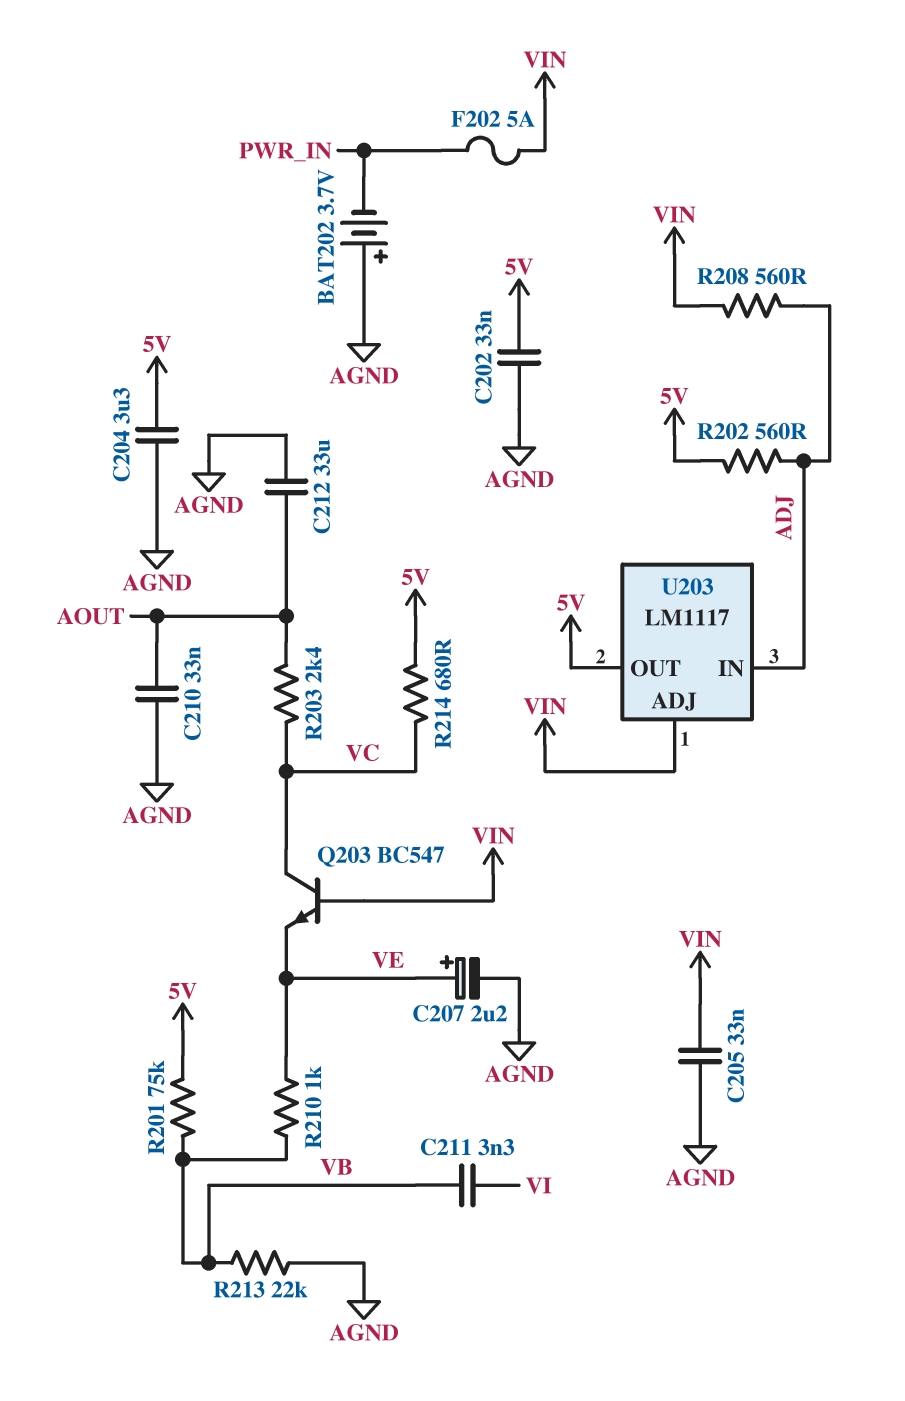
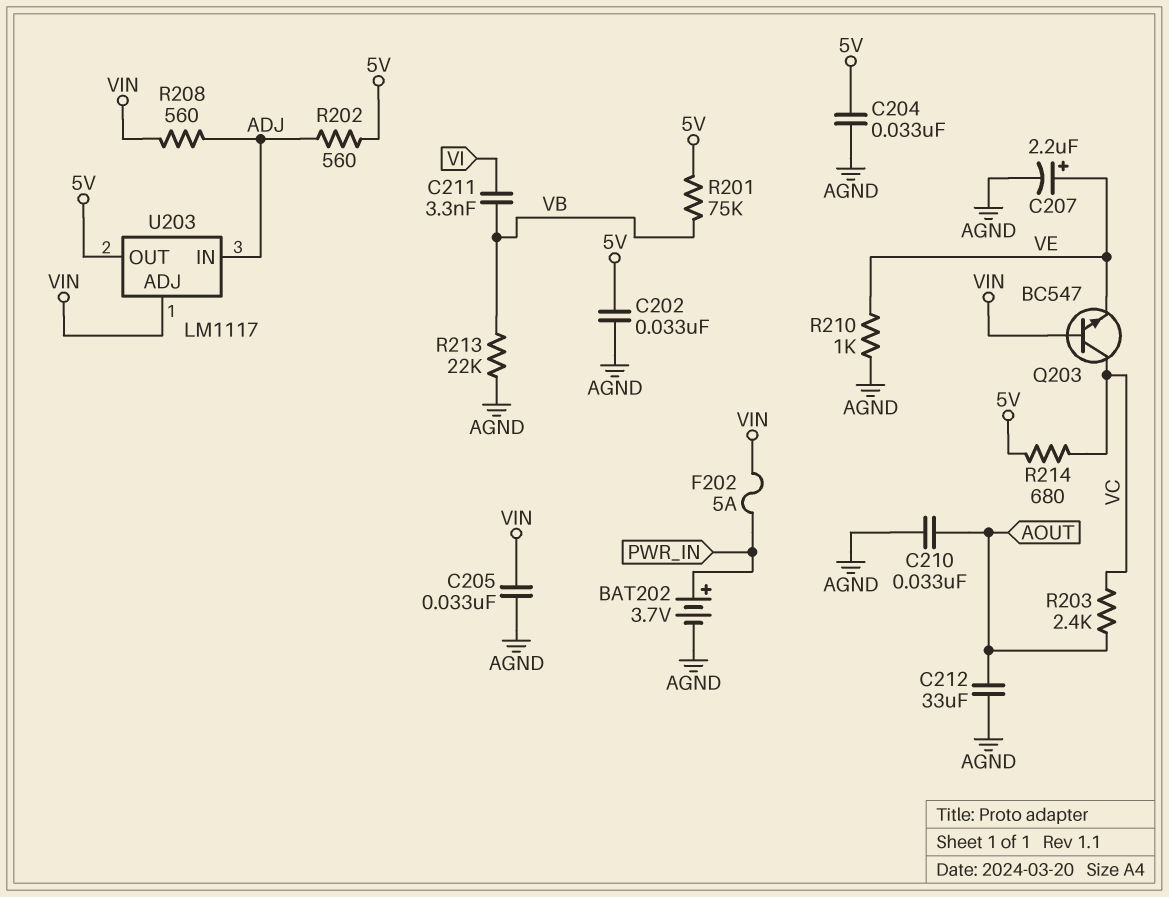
BAT202: 3.7V (plus AGND, minus PWR_IN) -> 3.7V (plus PWR_IN, minus AGND)
C204: 3.3uF (5V, AGND) -> 33nF (5V, AGND)
R210: 1k (VB, VE) -> 1k (AGND, VE)

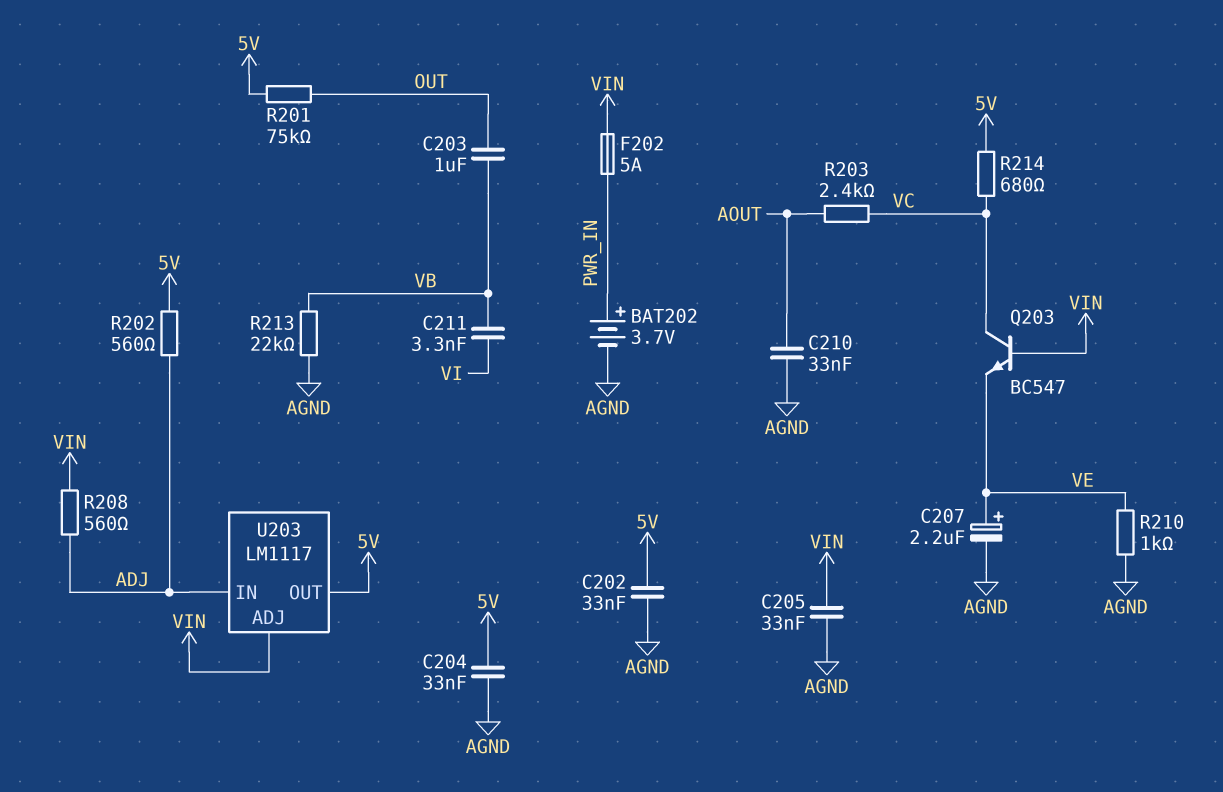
C203: none -> 1uF (OUT, VB)
C212: 33uF (AGND, AOUT) -> none
R201: 75k (5V, VB) -> 75k (5V, OUT)

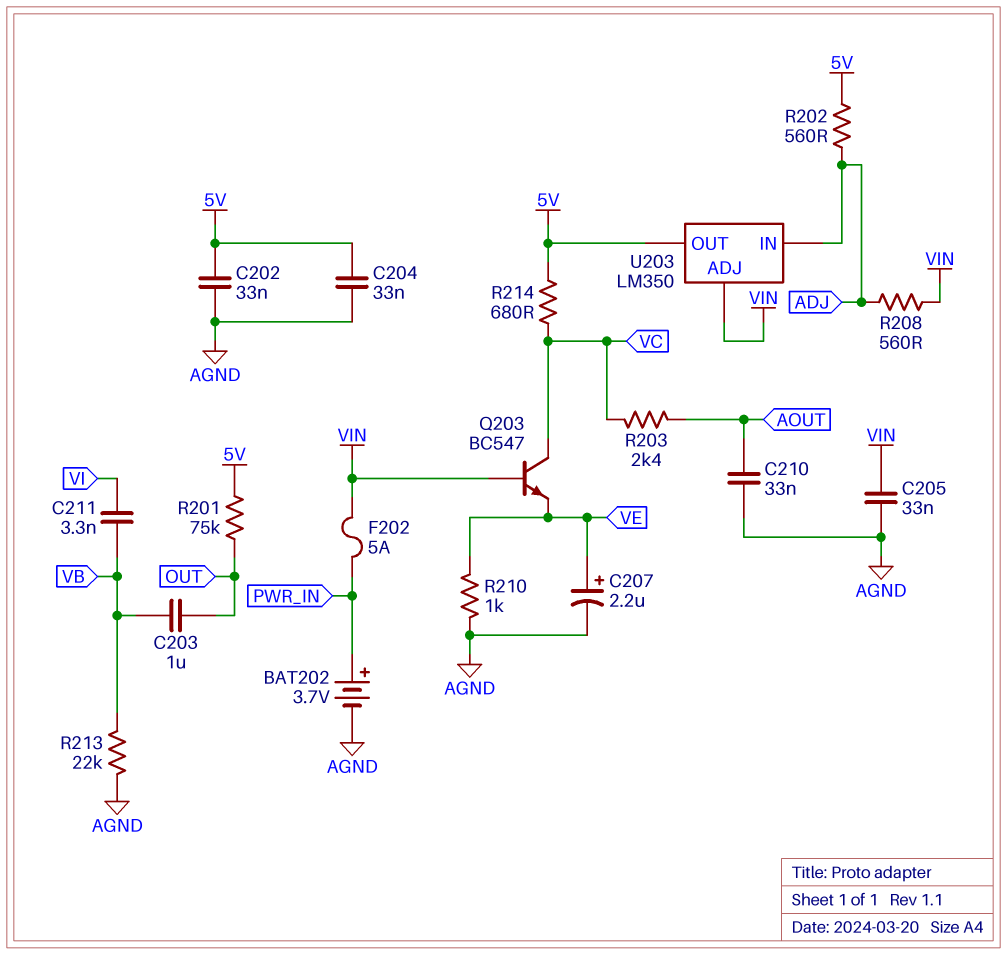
U203: LM1117 -> LM350

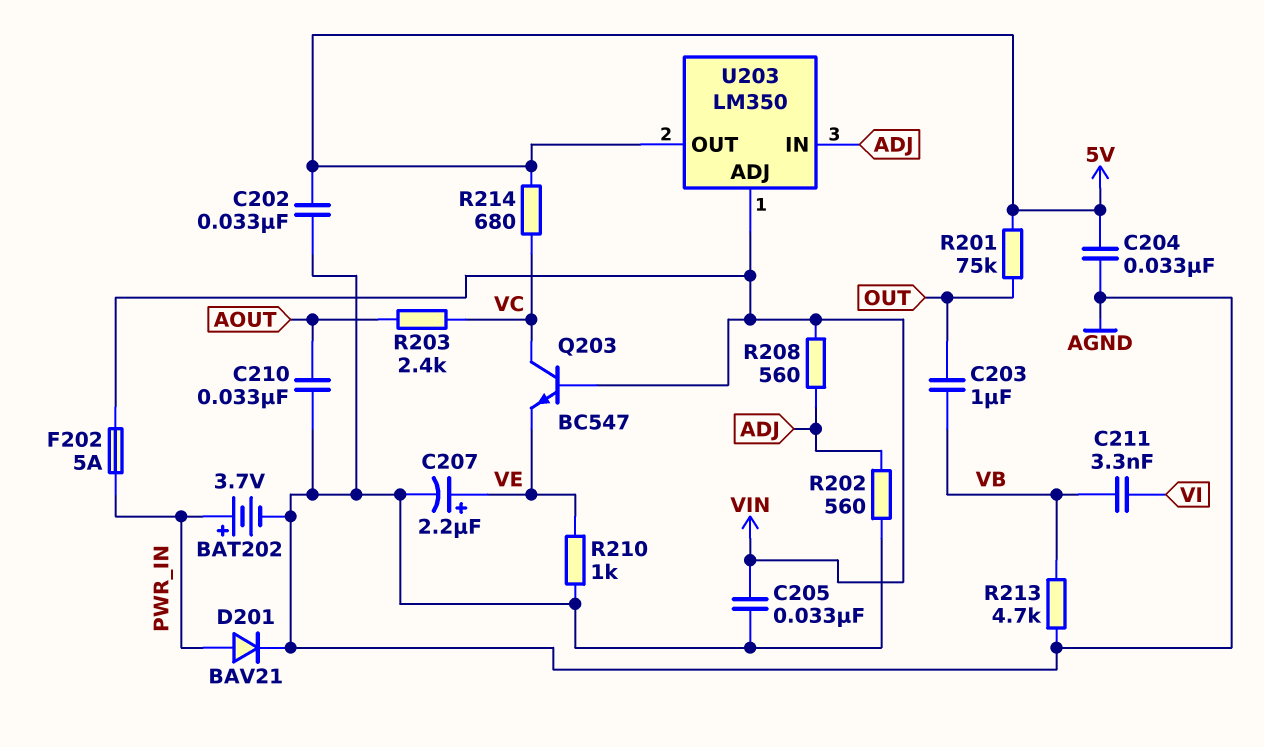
D201: none -> diode BAV21 (A PWR_IN, K AGND)
R202: 560 (5V, ADJ) -> 560 (ADJ, AGND)
R213: 22k (AGND, VB) -> 4.7k (AGND, VB)

